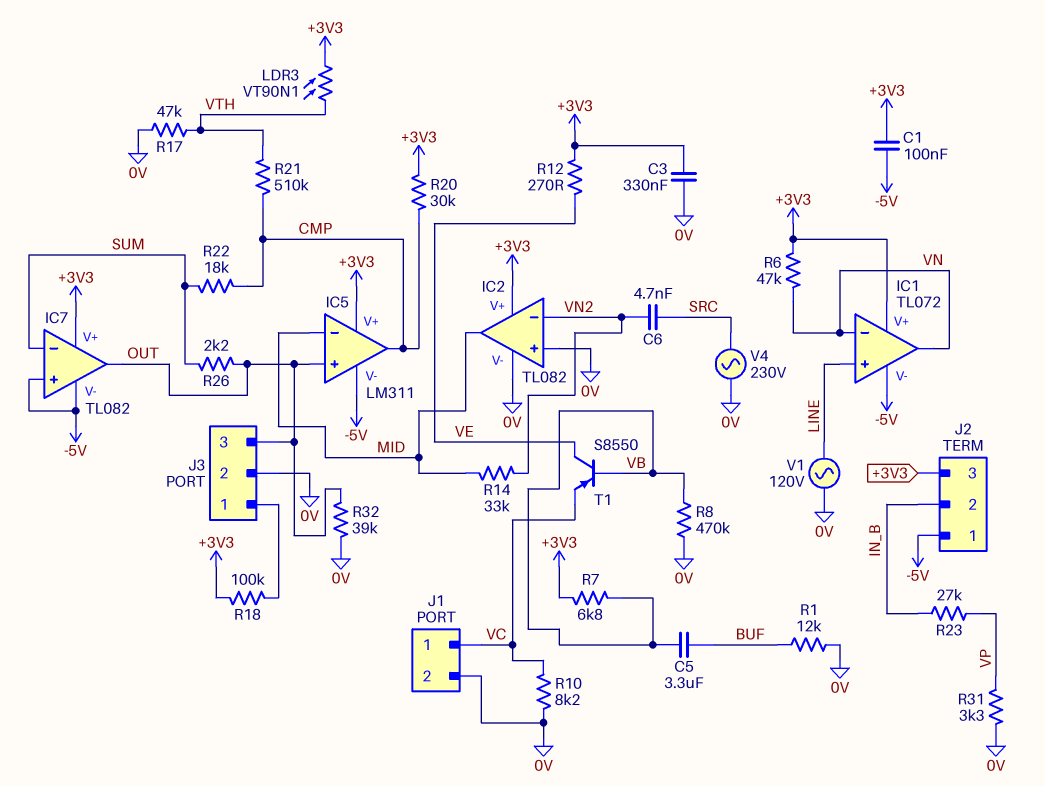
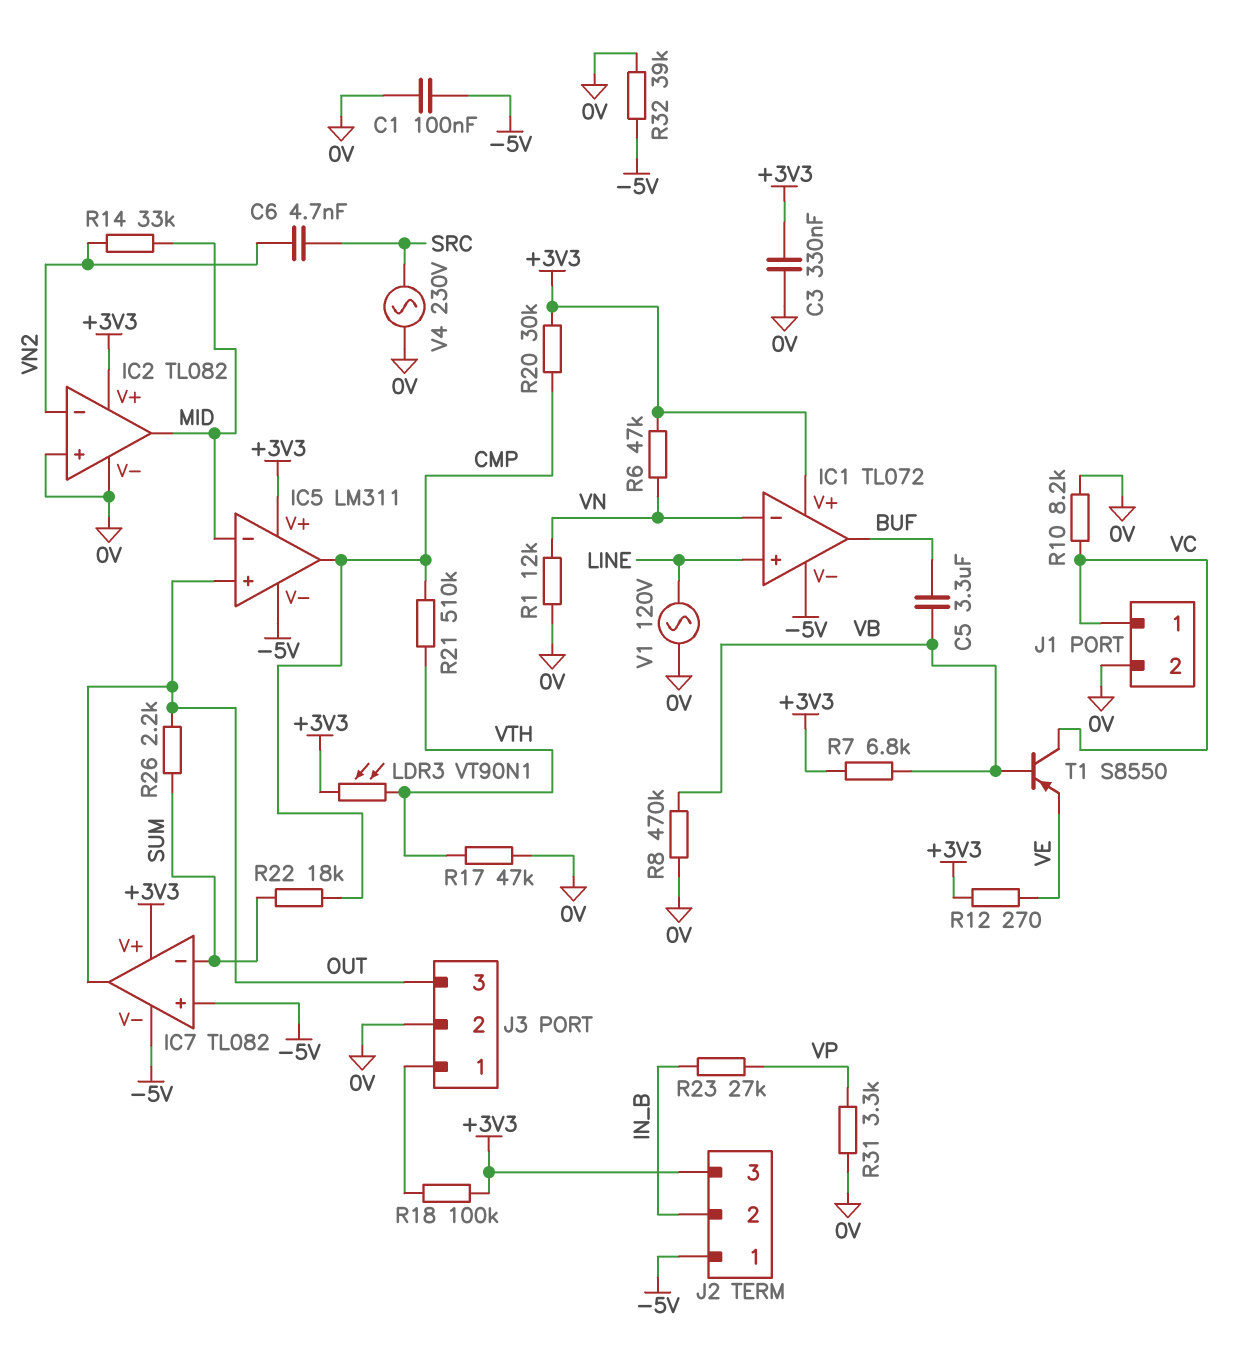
C1: 100nF (+3V3, -5V) -> 100nF (-5V, 0V)
IC1 pin out: VN -> BUF
R1: 12k (0V, BUF) -> 12k (0V, VN)
R32: 39k (0V, OUT) -> 39k (-5V, 0V)
T1: PNP S8550 (B VB, C VE, E VC) -> PNP S8550 (B VB, C VC, E VE)

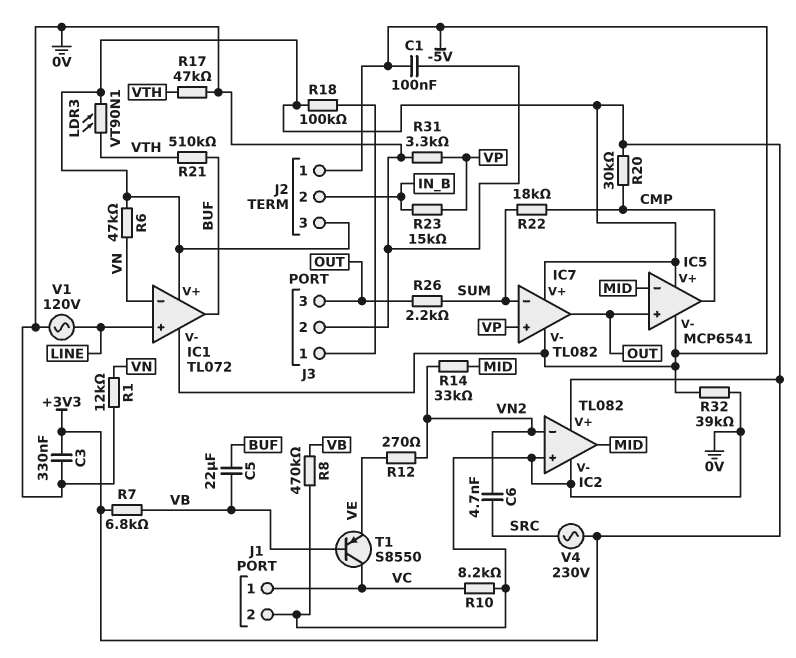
C5: 3.3uF (BUF, VB) -> 22uF (BUF, VB)
IC5: LM311 -> MCP6541
IC7 pin in+: -5V -> VP
R12: 270 (+3V3, VE) -> 270 (VE, VN2)
R21: 510k (CMP, VTH) -> 510k (BUF, VTH)
R23: 27k (IN_B, VP) -> 15k (IN_B, VP)
V4: AC 230V (0V, SRC) -> AC 230V (+3V3, SRC)

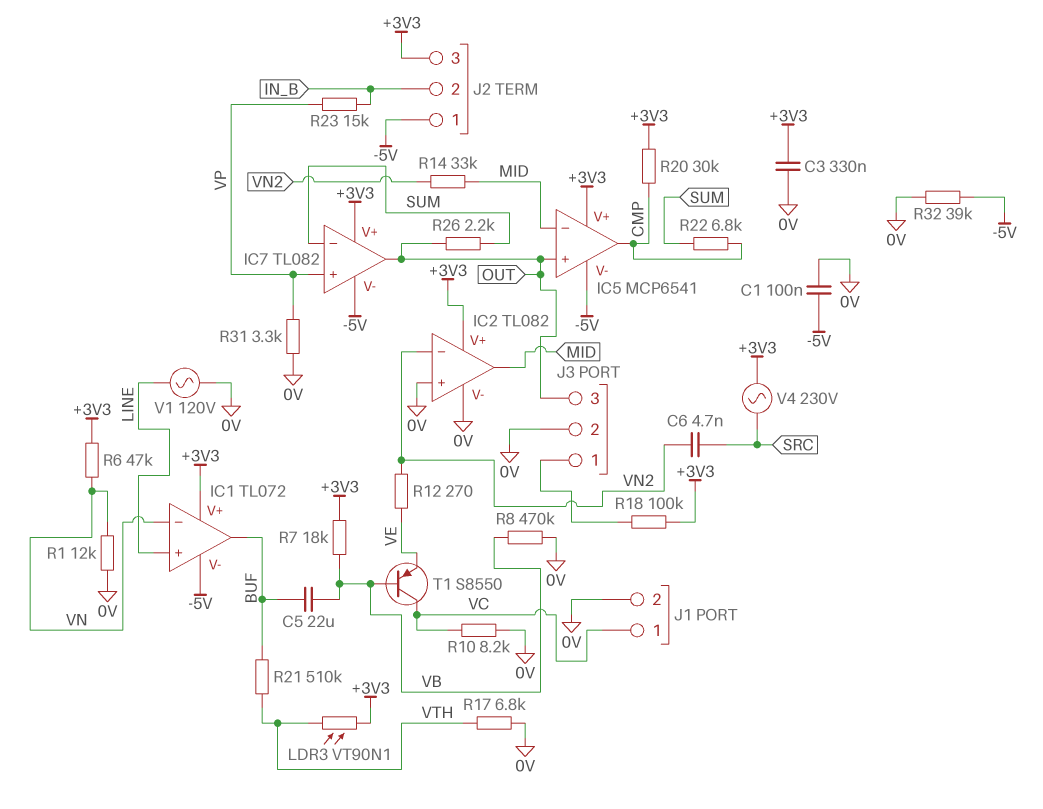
R7: 6.8k (+3V3, VB) -> 18k (+3V3, VB)
R17: 47k (0V, VTH) -> 6.8k (0V, VTH)
R22: 18k (CMP, SUM) -> 6.8k (CMP, SUM)

